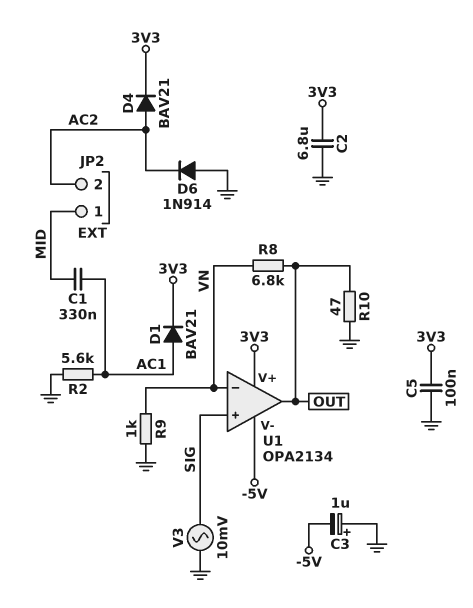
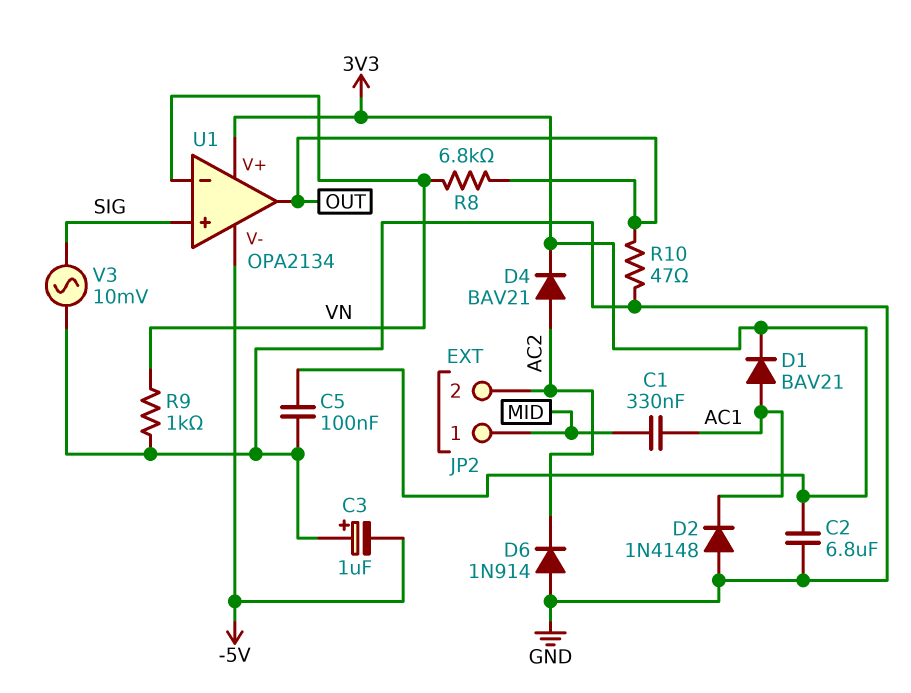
D2: none -> diode 1N4148 (A GND, K AC1)
R2: 5.6k (AC1, GND) -> none

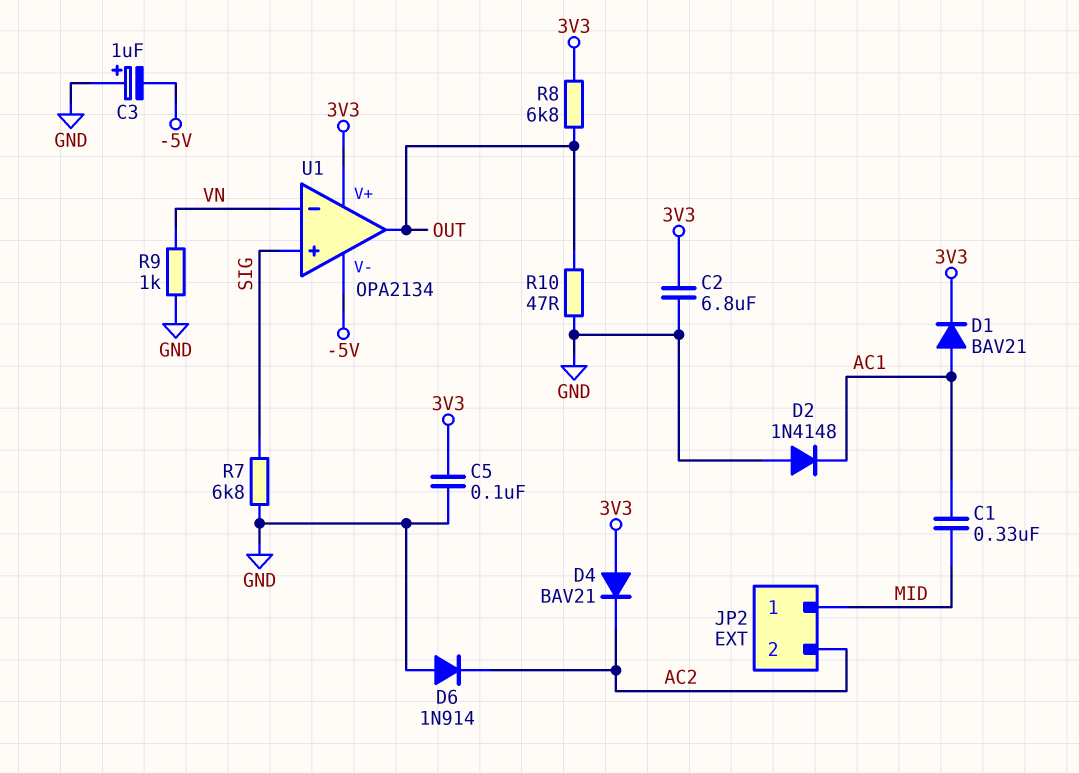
D4: diode BAV21 (A AC2, K 3V3) -> diode BAV21 (A 3V3, K AC2)
R7: none -> 6.8k (GND, SIG)
R8: 6.8k (OUT, VN) -> 6.8k (3V3, OUT)
V3: AC 10mV (GND, SIG) -> none

